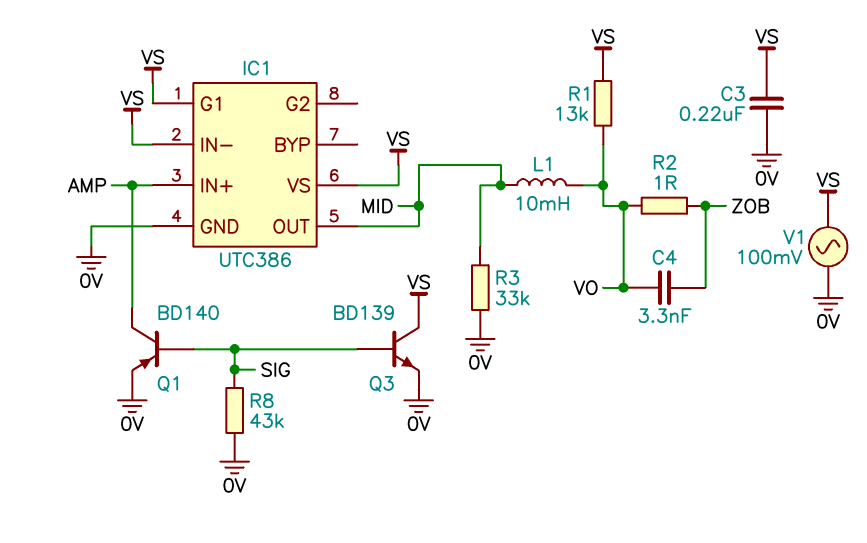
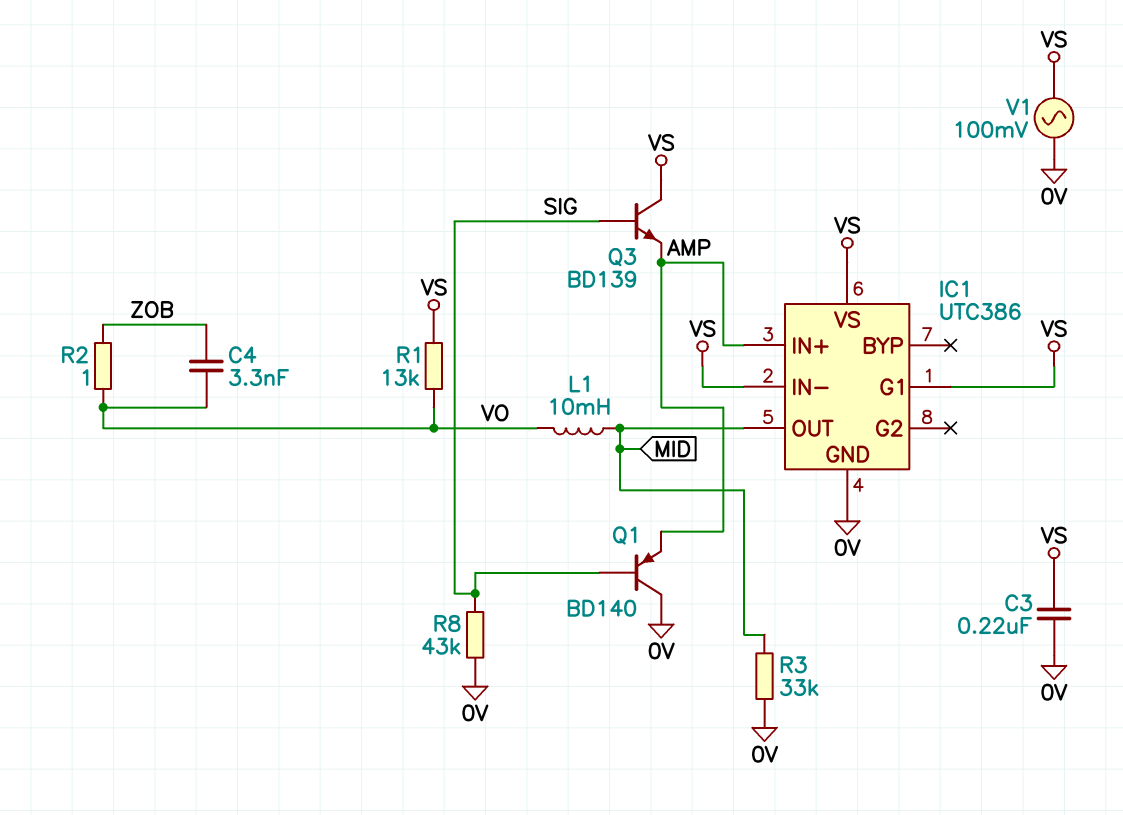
Q1: PNP BD140 (B SIG, C AMP, E 0V) -> PNP BD140 (B SIG, C 0V, E AMP)
Q3: NPN BD139 (B SIG, C VS, E 0V) -> NPN BD139 (B SIG, C VS, E AMP)

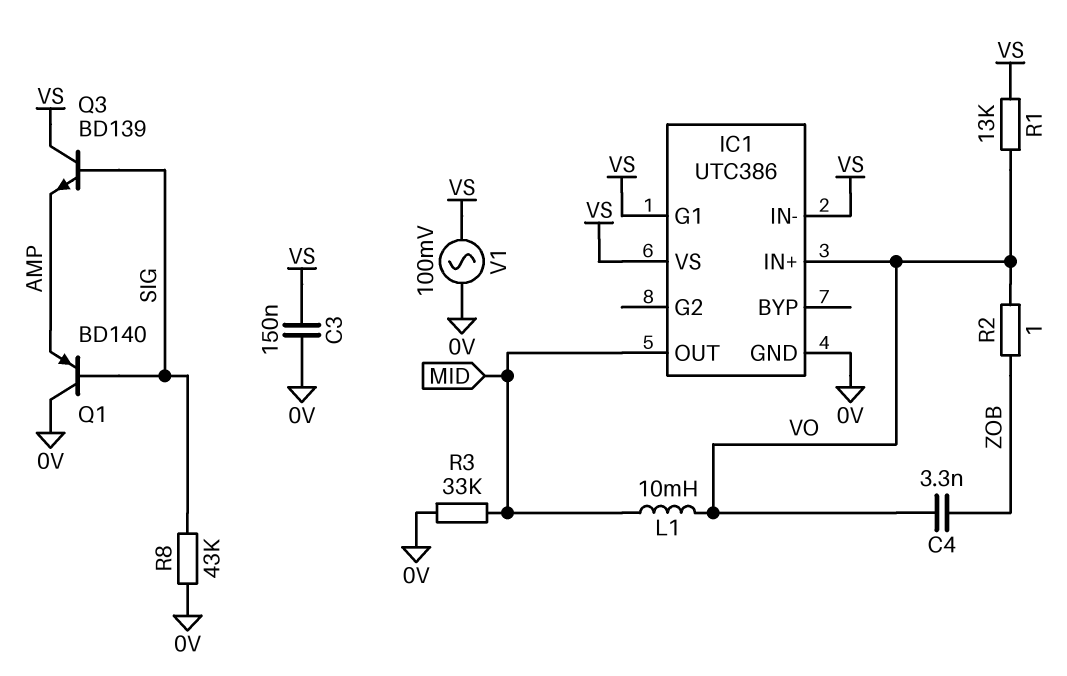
C3: 220nF (0V, VS) -> 150nF (0V, VS)
IC1 pin IN+: AMP -> VO

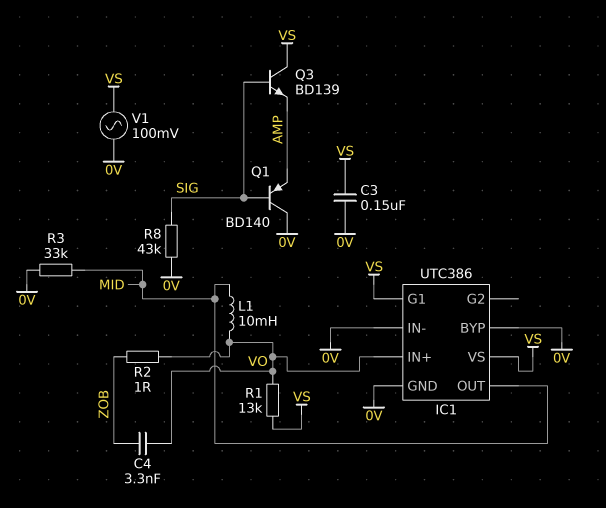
IC1 pin BYP: none -> 0V
IC1 pin IN-: VS -> 0V

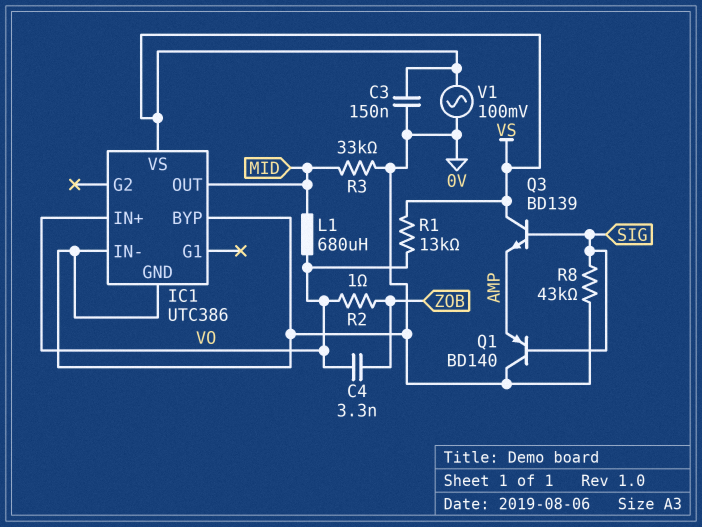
IC1 pin G1: VS -> none
L1: 10mH (MID, VO) -> 680uH (MID, VO)

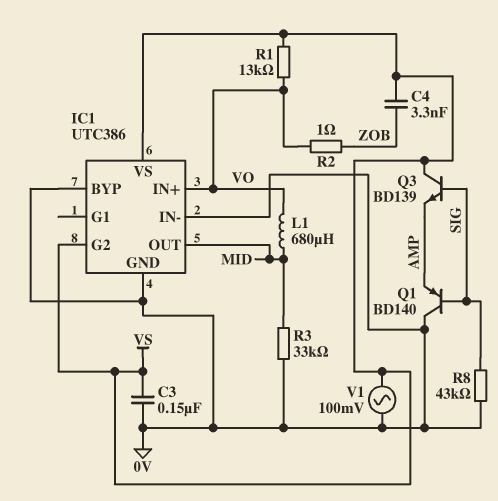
C4: 3.3nF (VO, ZOB) -> 3.3nF (VS, ZOB)
IC1 pin G2: none -> VS

